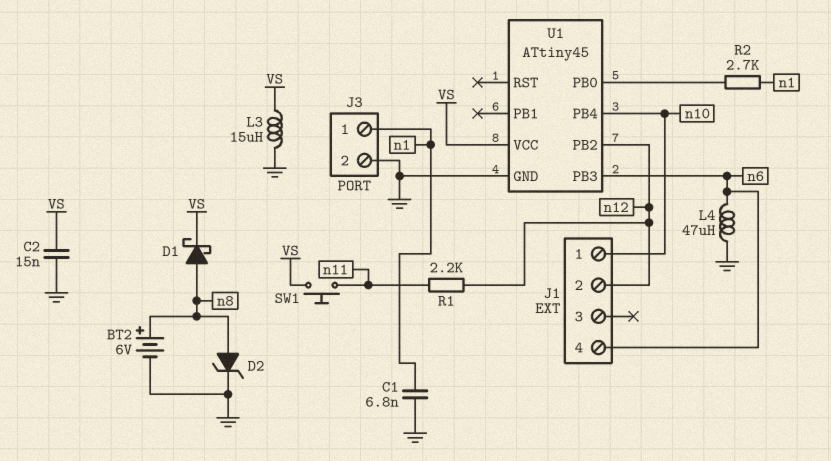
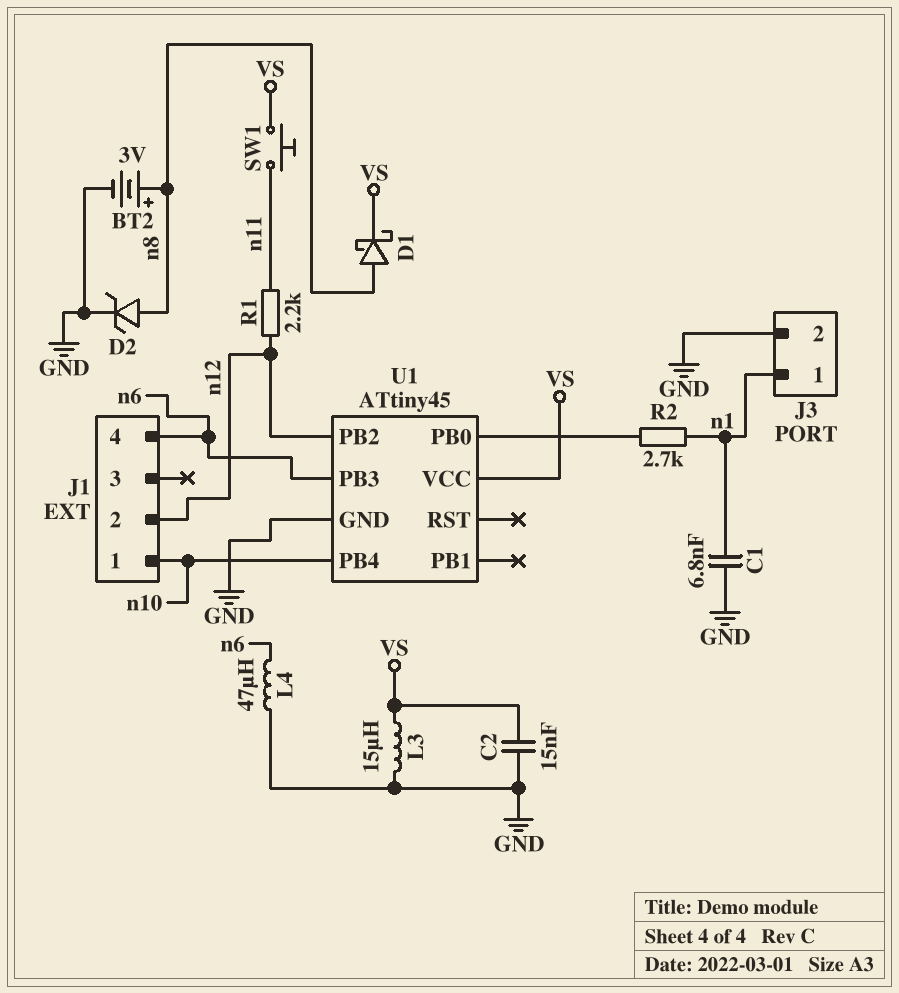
BT2: 6V (plus n8, minus GND) -> 3V (plus n8, minus GND)

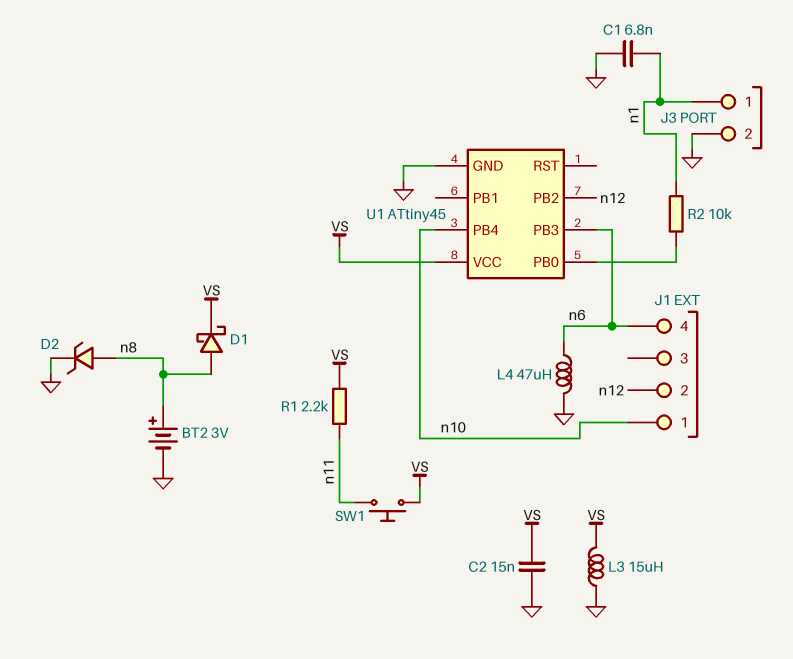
R1: 2.2k (n11, n12) -> 2.2k (VS, n11)
R2: 2.7k (U1/PB0, n1) -> 10k (U1/PB0, n1)

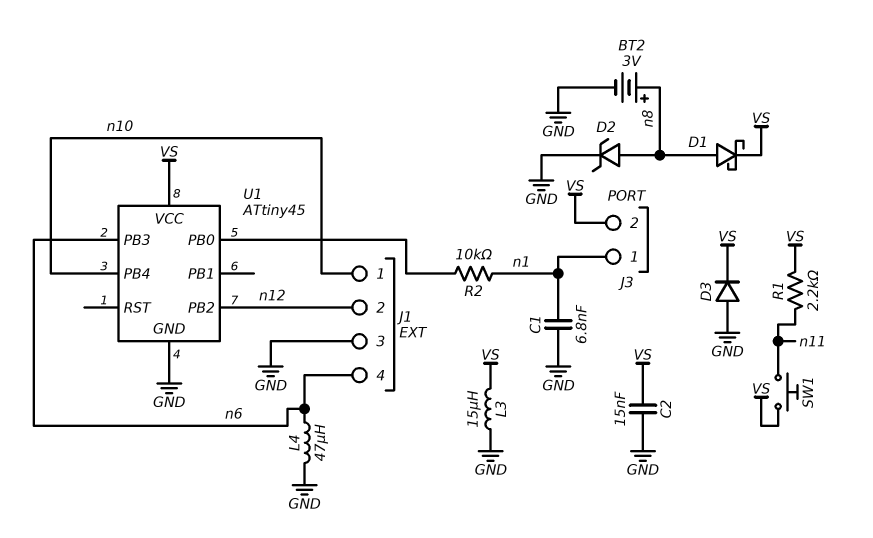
D3: none -> diode (A GND, K VS)
J1 pin 3: none -> GND
J3 pin 2: GND -> VS

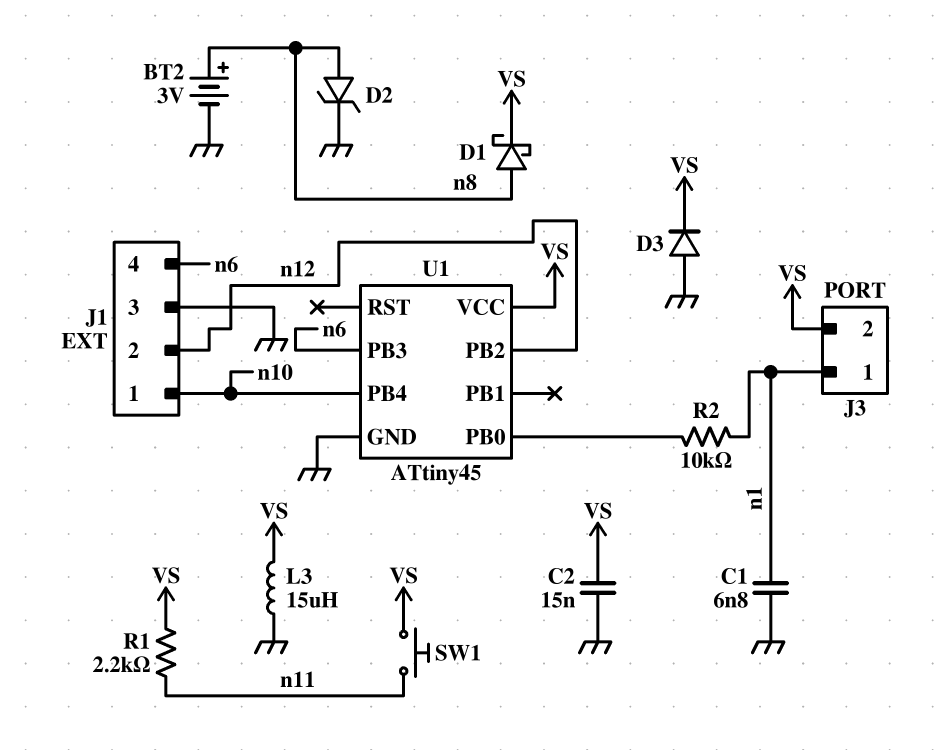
L4: 47uH (GND, n6) -> none

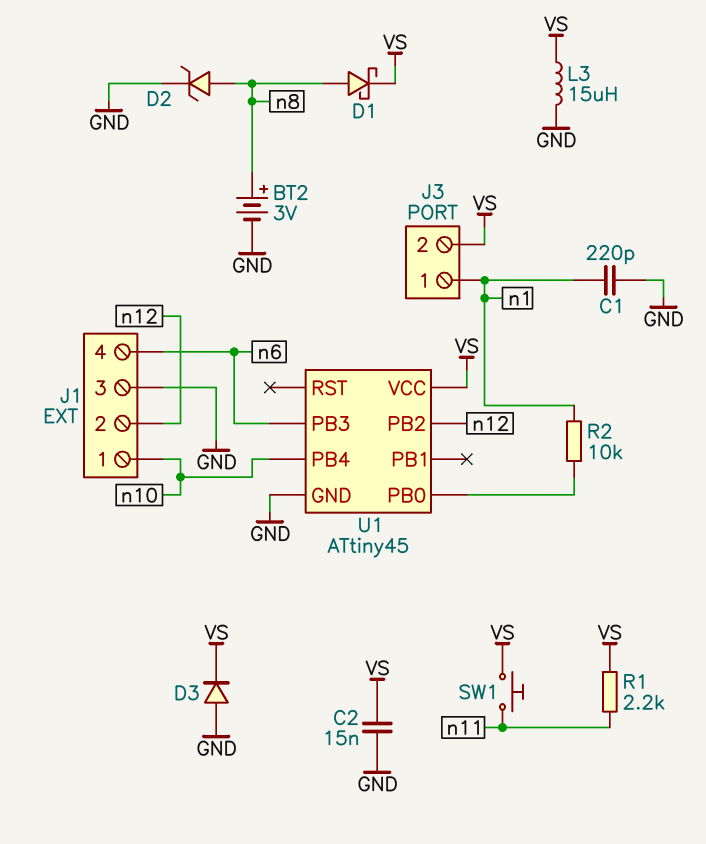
C1: 6.8nF (GND, n1) -> 220pF (GND, n1)

